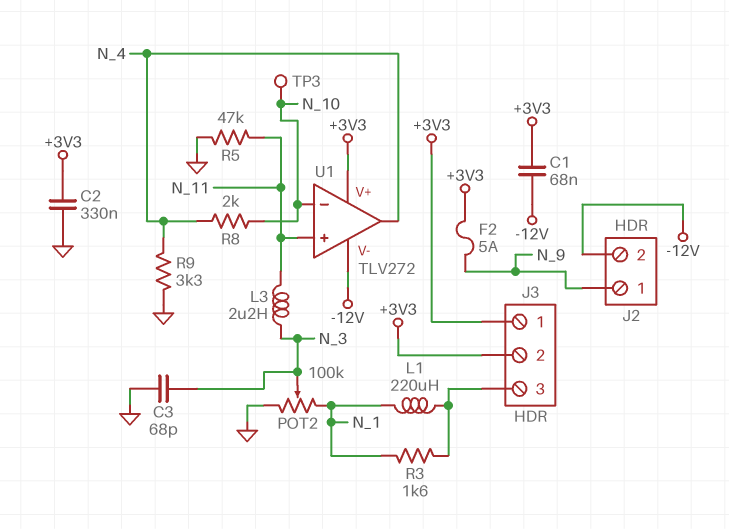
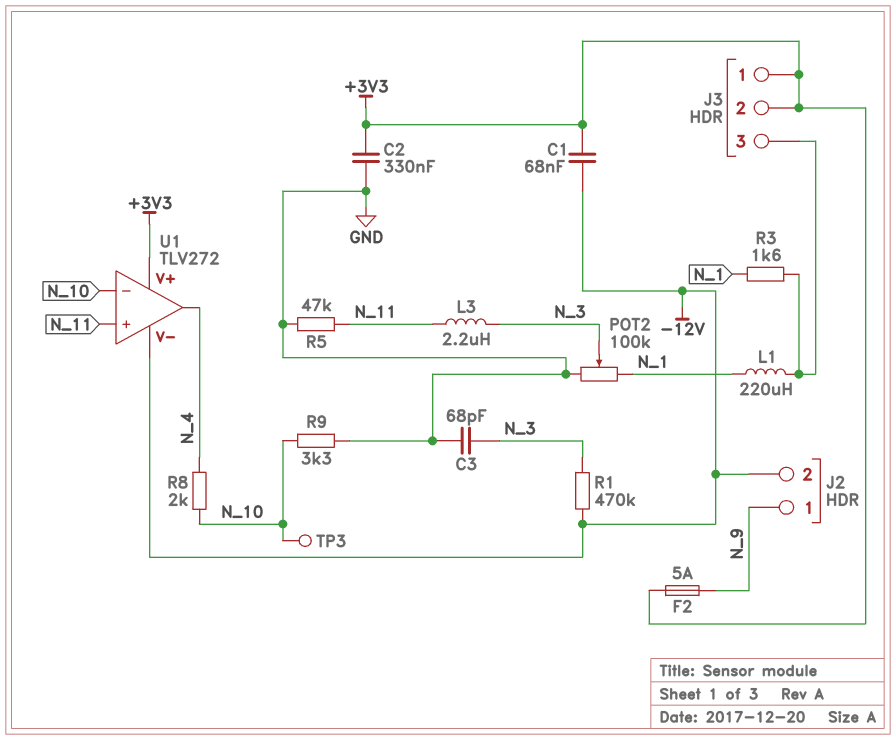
R1: none -> 470k (-12V, N_3)
R9: 3.3k (GND, N_4) -> 3.3k (GND, N_10)

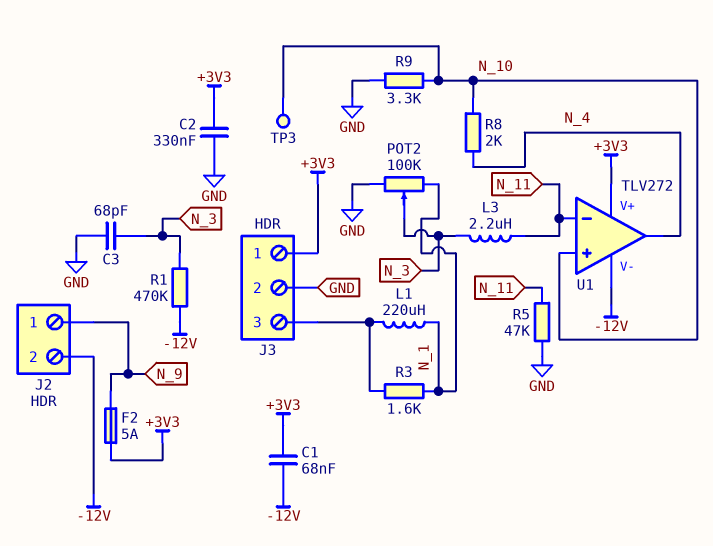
J3 pin 2: +3V3 -> GND
U1 pin in+: N_11 -> N_10
U1 pin in-: N_10 -> N_11

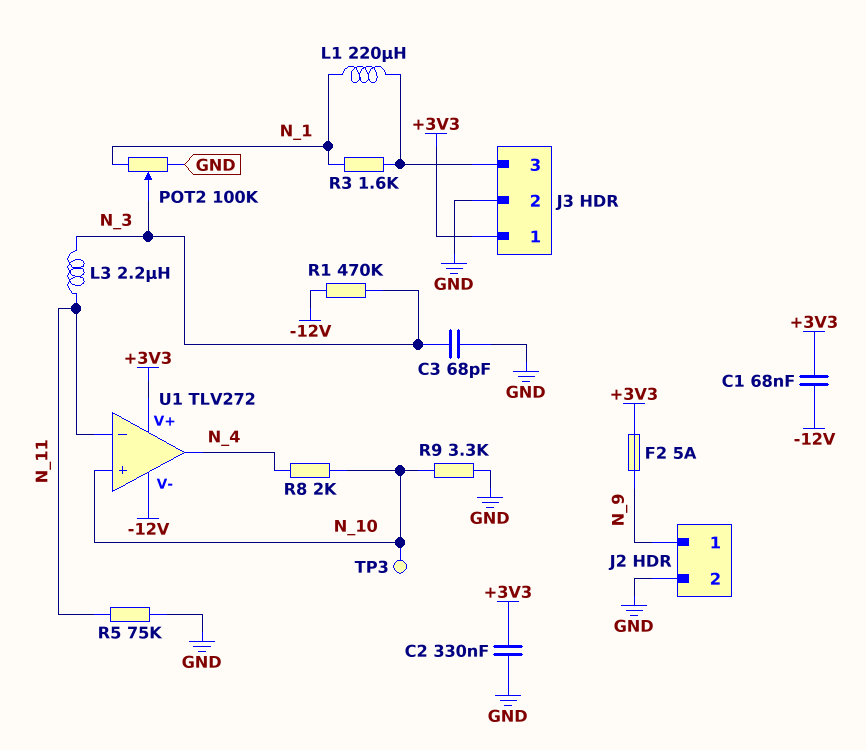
J2 pin 2: -12V -> GND
R5: 47k (GND, N_11) -> 75k (GND, N_11)

